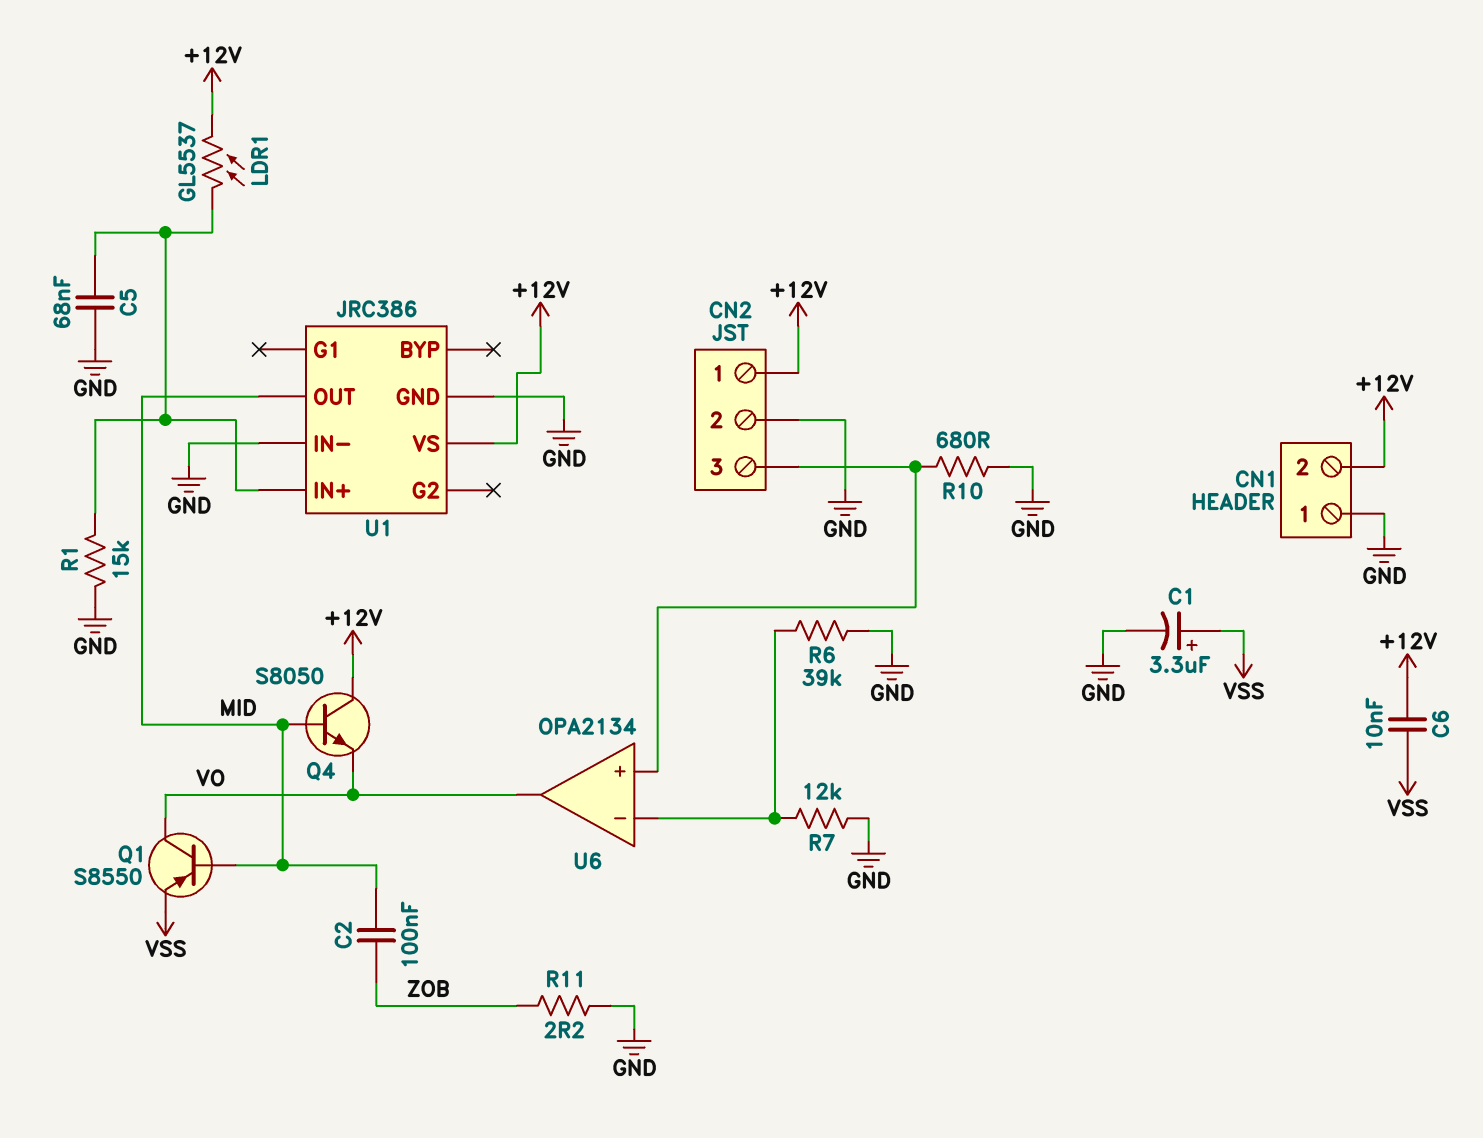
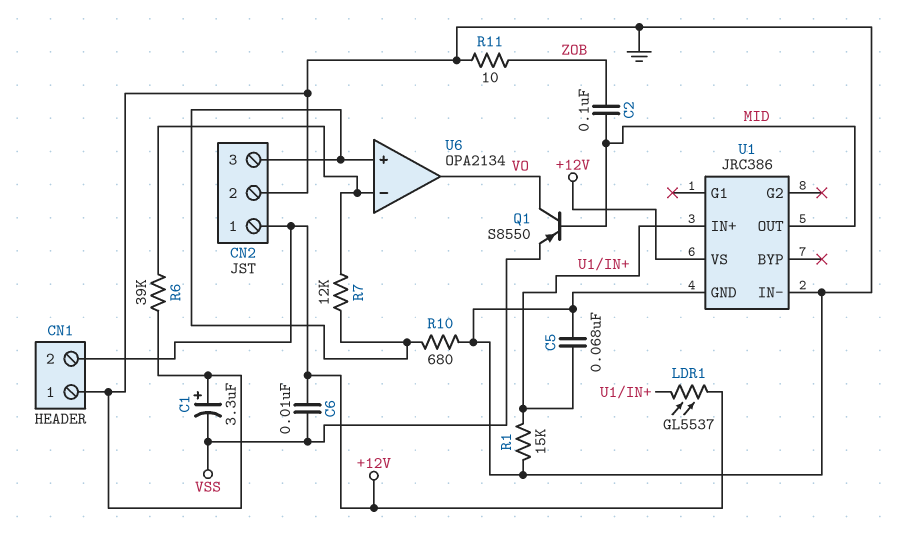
C1: 3.3uF (plus VSS, minus GND) -> 3.3uF (plus GND, minus VSS)
Q4: NPN S8050 (B MID, C +12V, E VO) -> none
R7: 12k (GND, U6/in-) -> 12k (CN2/3, U6/in-)
R11: 2.2 (GND, ZOB) -> 10 (GND, ZOB)

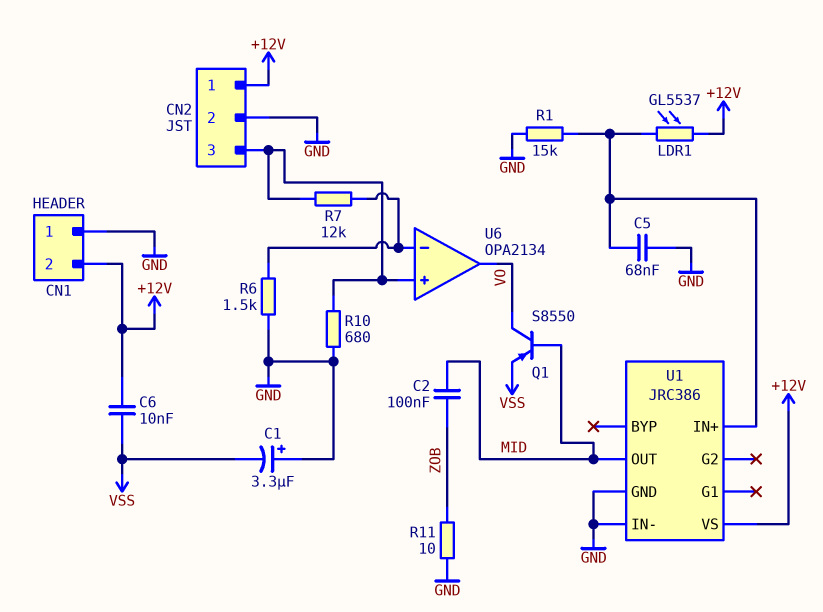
R6: 39k (GND, U6/in-) -> 1.5k (GND, U6/in-)

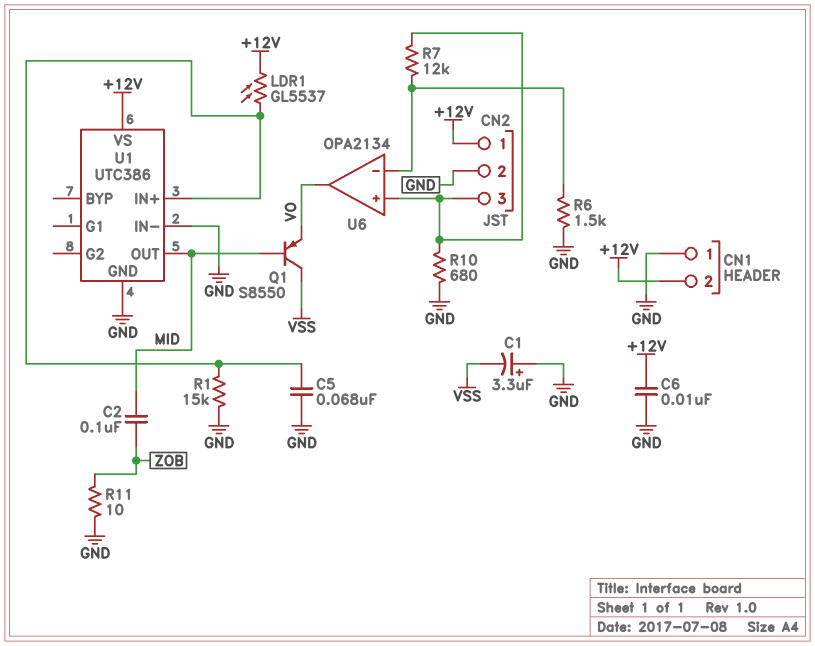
C6: 10nF (+12V, VSS) -> 10nF (+12V, GND)
Q1: PNP S8550 (B MID, C VO, E VSS) -> PNP S8550 (B MID, C VSS, E VO)
U1: JRC386 -> UTC386

